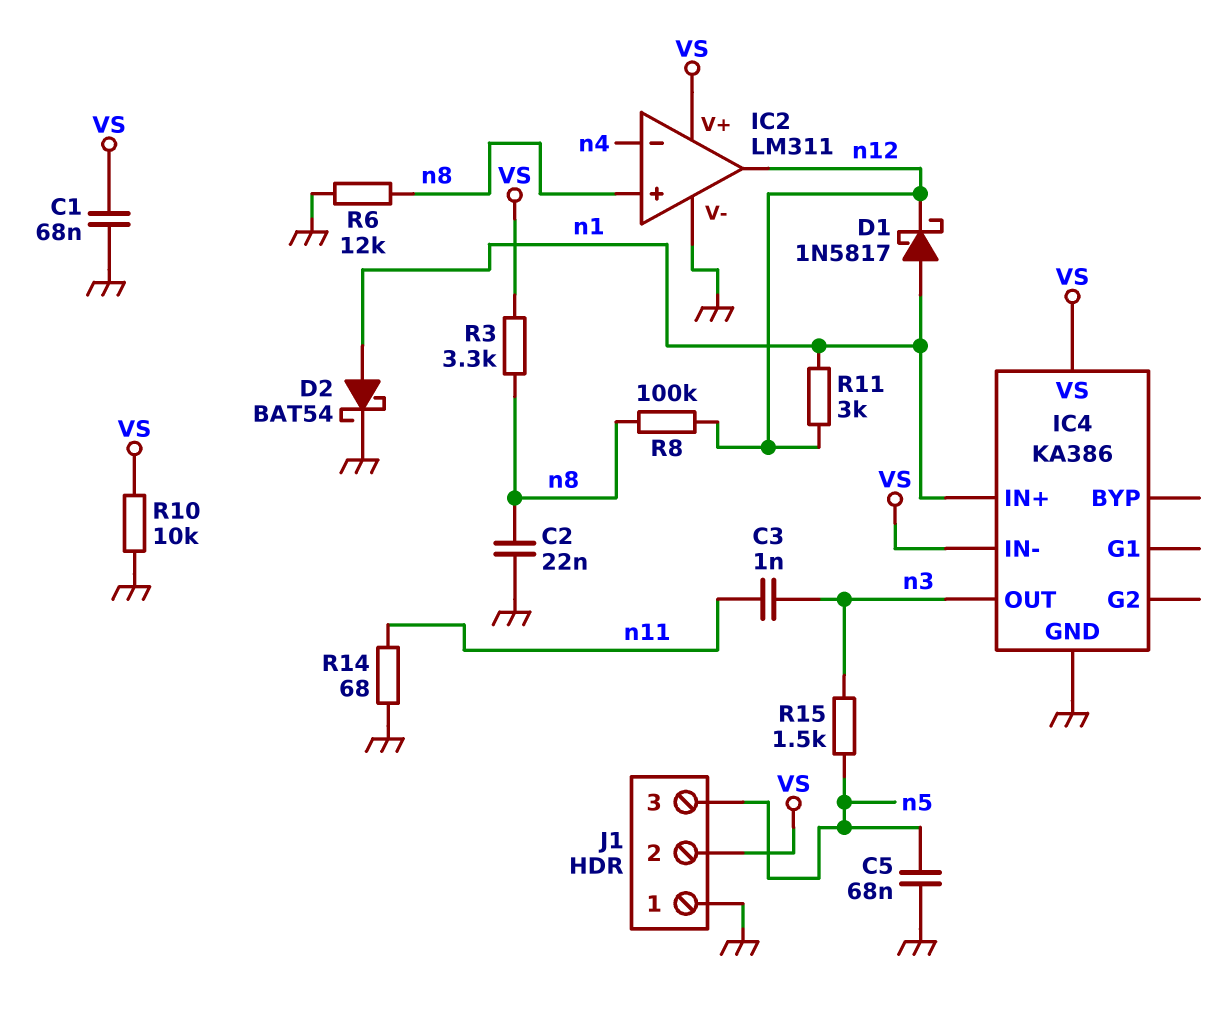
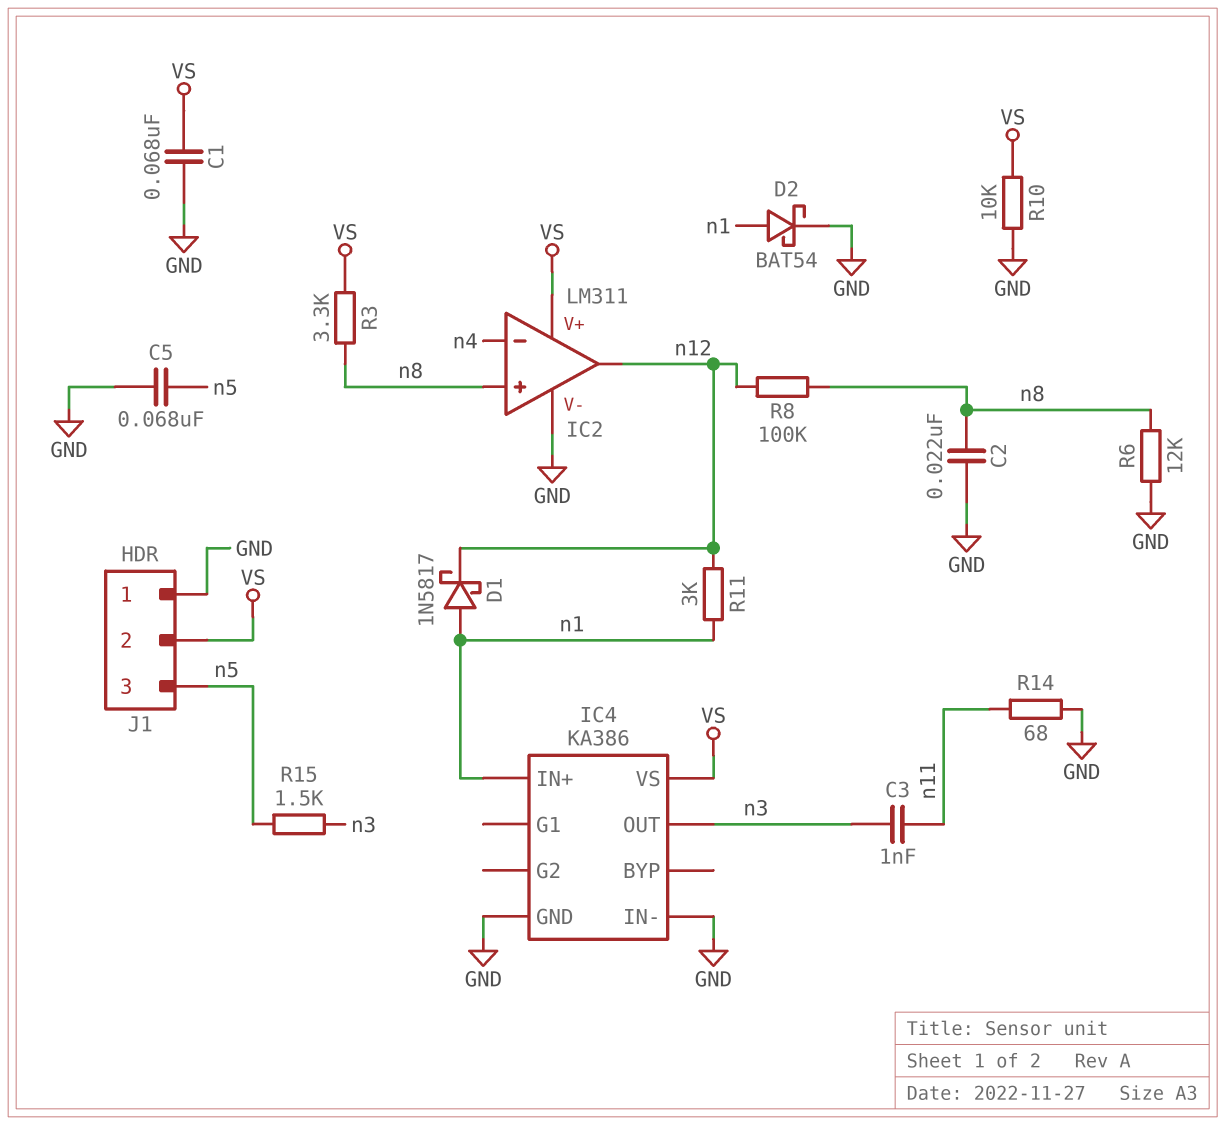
IC4 pin IN-: VS -> GND

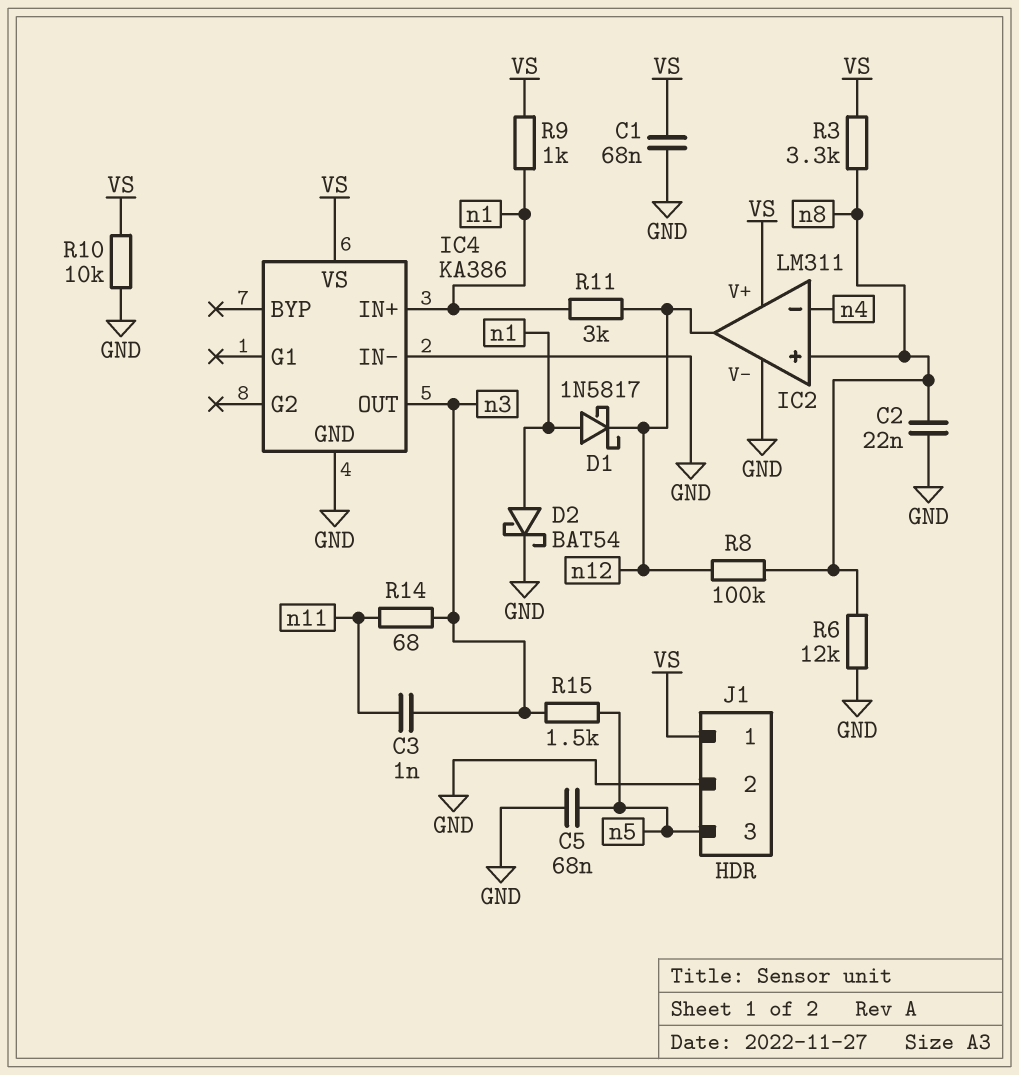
J1 pin 1: GND -> VS
J1 pin 2: VS -> GND
R9: none -> 1k (VS, n1)
R14: 68 (GND, n11) -> 68 (n3, n11)

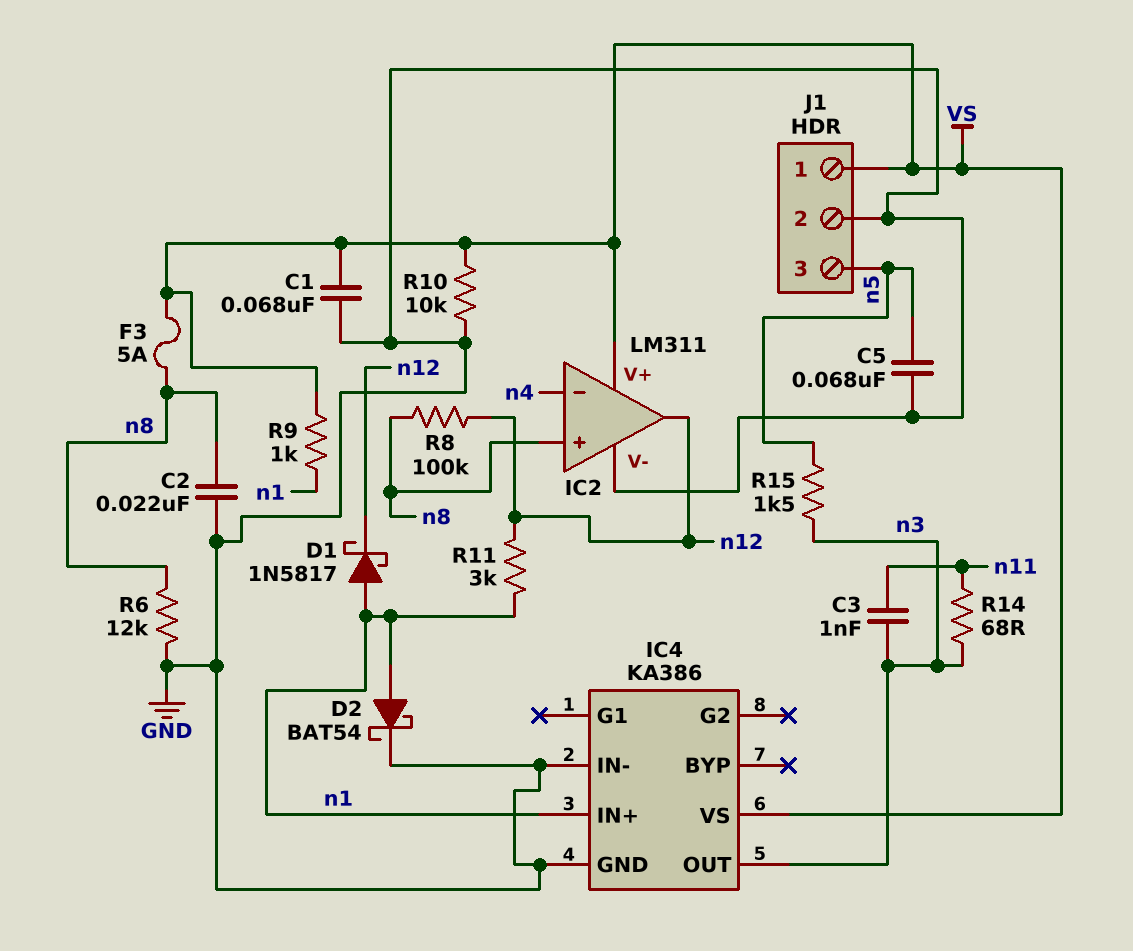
F3: none -> 5A (VS, n8)
R3: 3.3k (VS, n8) -> none

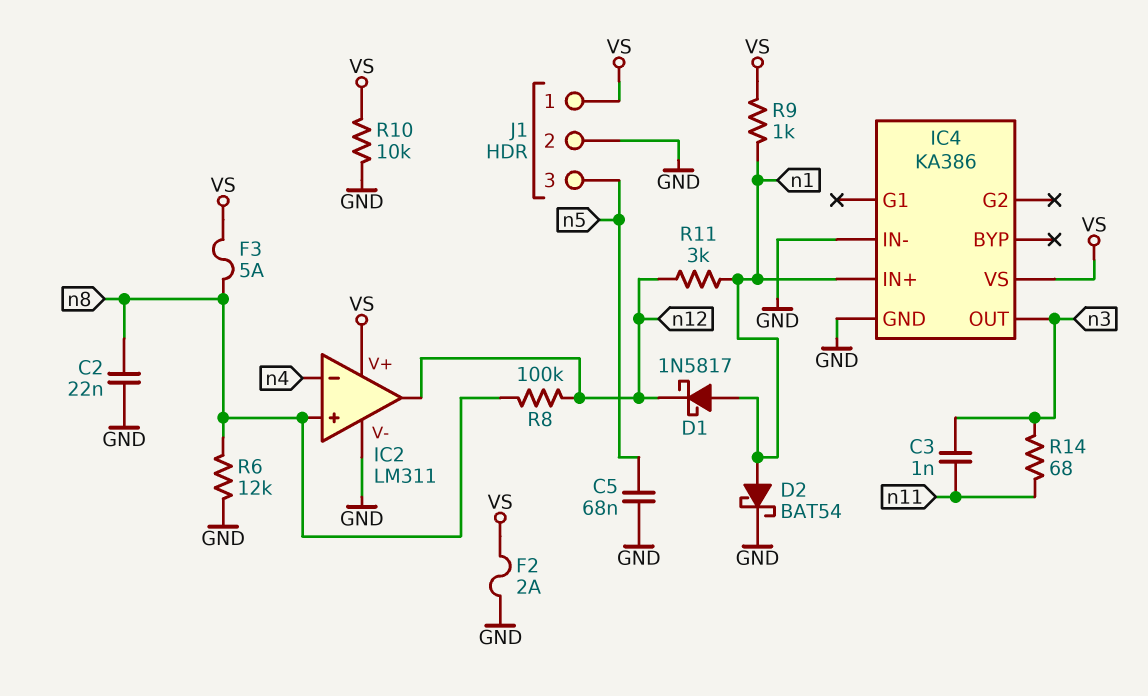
C1: 68nF (GND, VS) -> none
F2: none -> 2A (GND, VS)
R15: 1.5k (n3, n5) -> none

